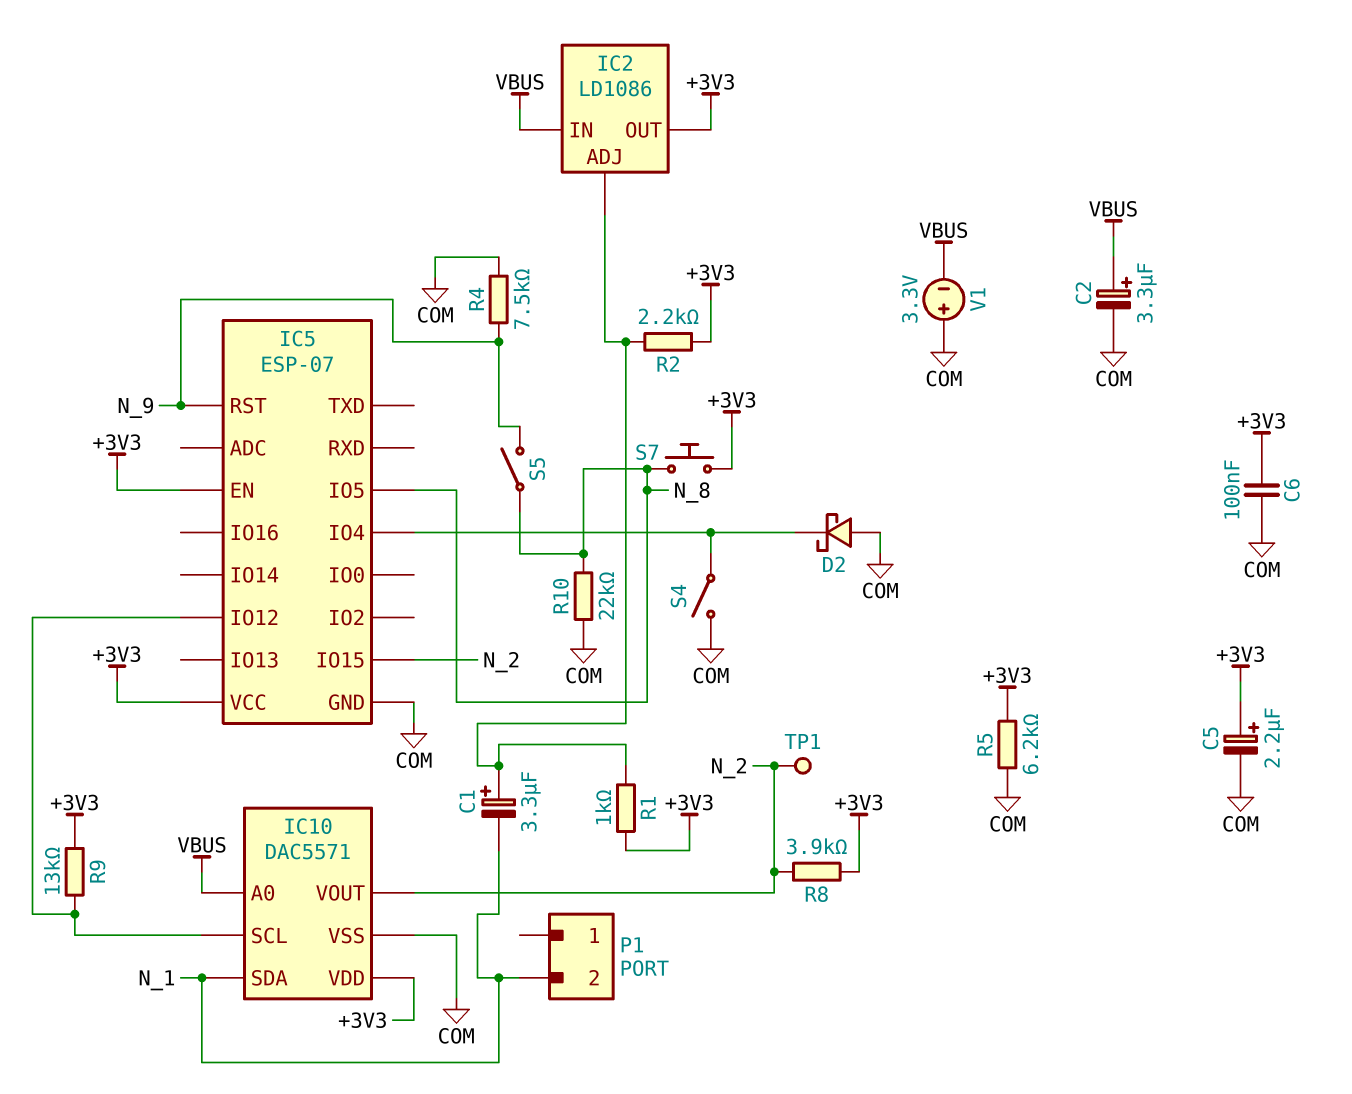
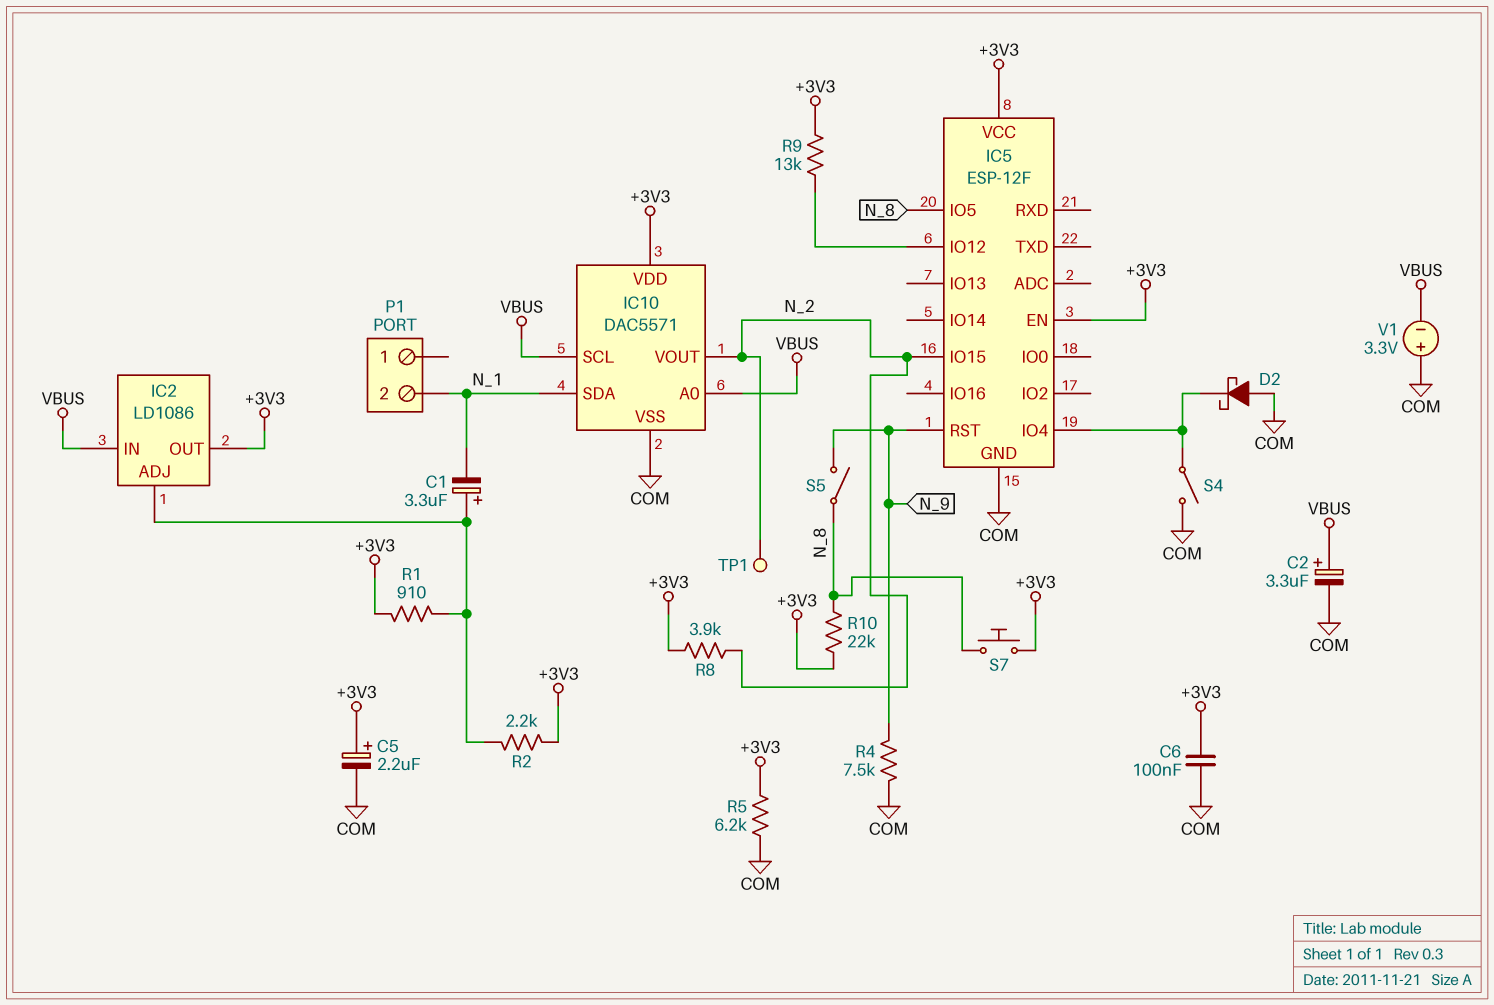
IC5: ESP-07 -> ESP-12F
IC10 pin SCL: IC5/IO12 -> VBUS
R1: 1k (+3V3, IC2/ADJ) -> 910 (+3V3, IC2/ADJ)
R10: 22k (COM, N_8) -> 22k (+3V3, N_8)

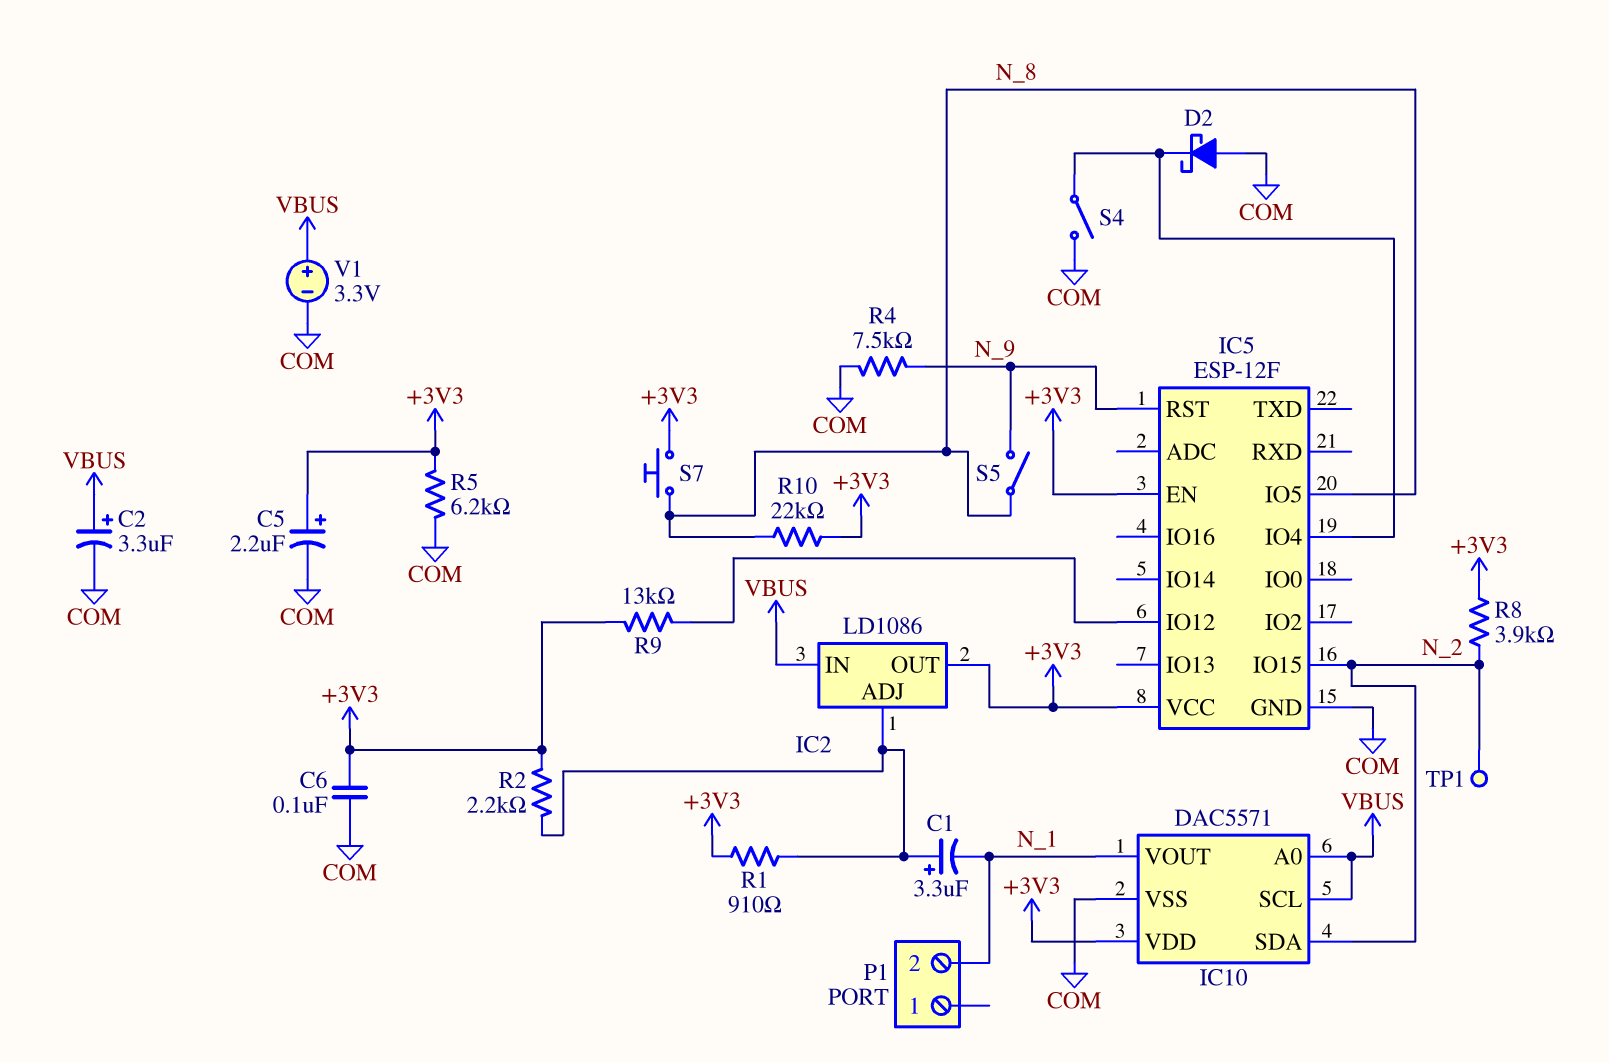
IC10 pin SDA: N_1 -> N_2
IC10 pin VOUT: N_2 -> N_1
V1: 3.3V (plus COM, minus VBUS) -> 3.3V (plus VBUS, minus COM)

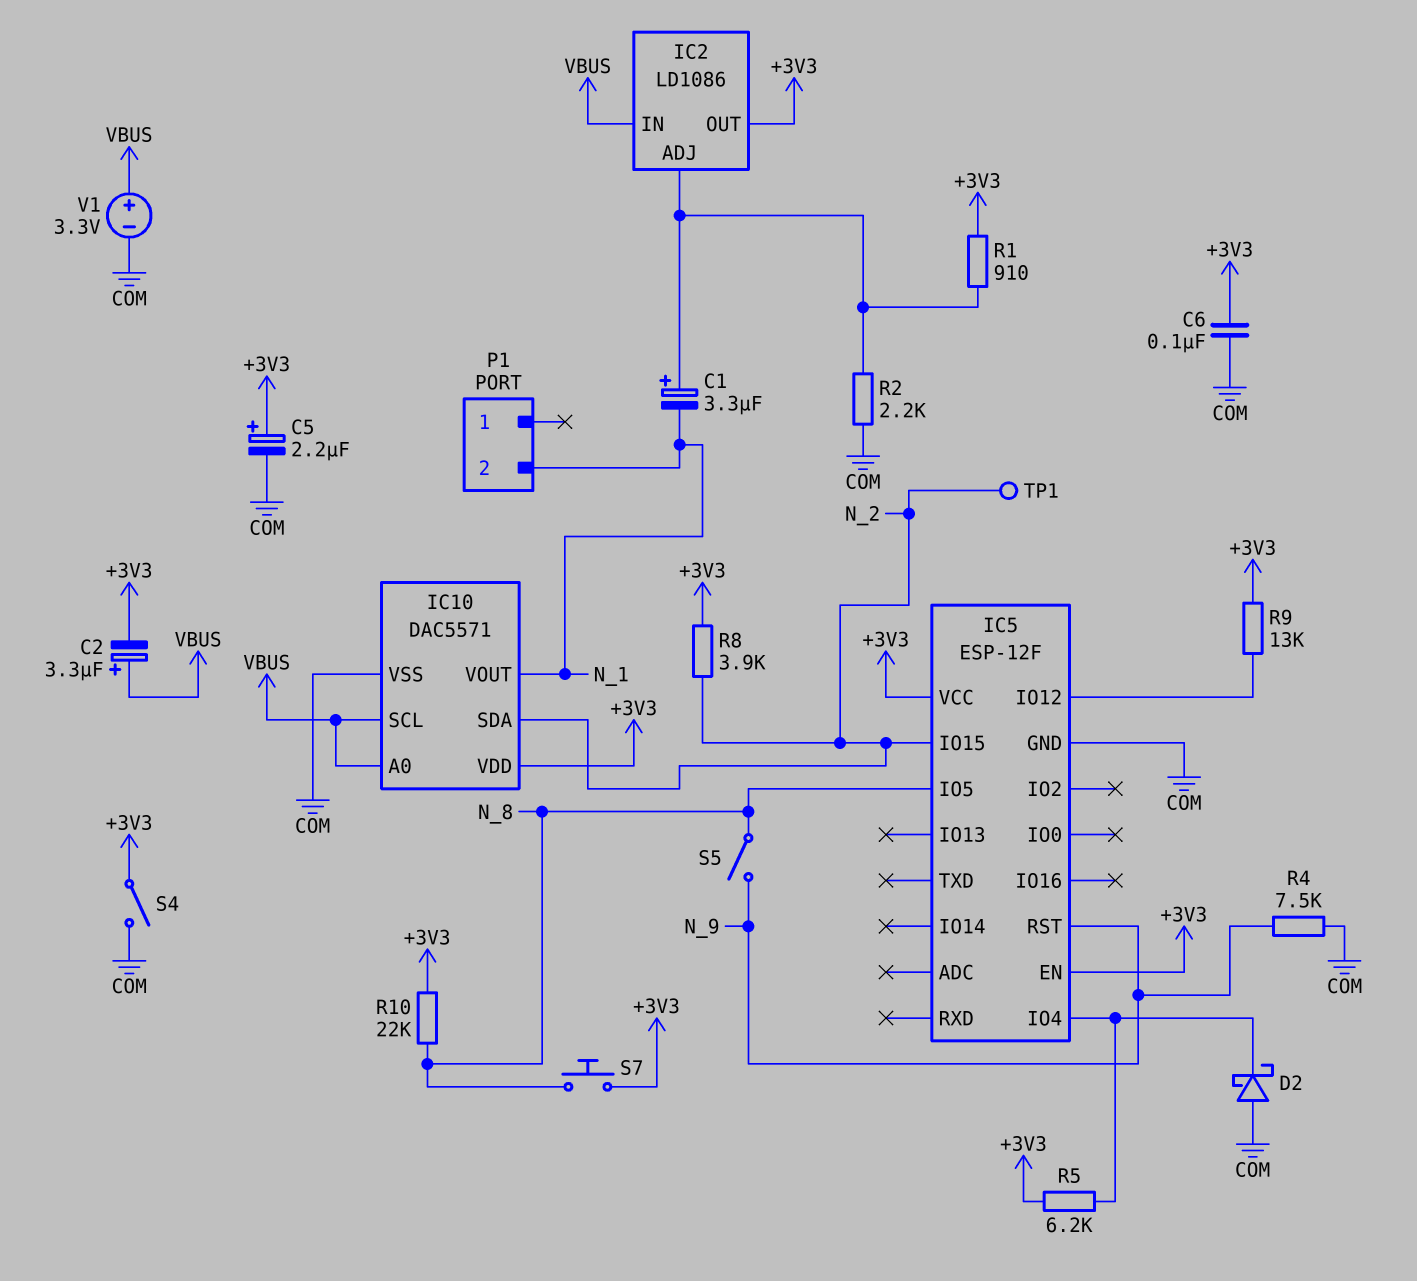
C2: 3.3uF (plus VBUS, minus COM) -> 3.3uF (plus VBUS, minus +3V3)
R2: 2.2k (+3V3, IC2/ADJ) -> 2.2k (COM, IC2/ADJ)
R5: 6.2k (+3V3, COM) -> 6.2k (+3V3, IC5/IO4)
S4: switch (COM, IC5/IO4) -> switch (+3V3, COM)

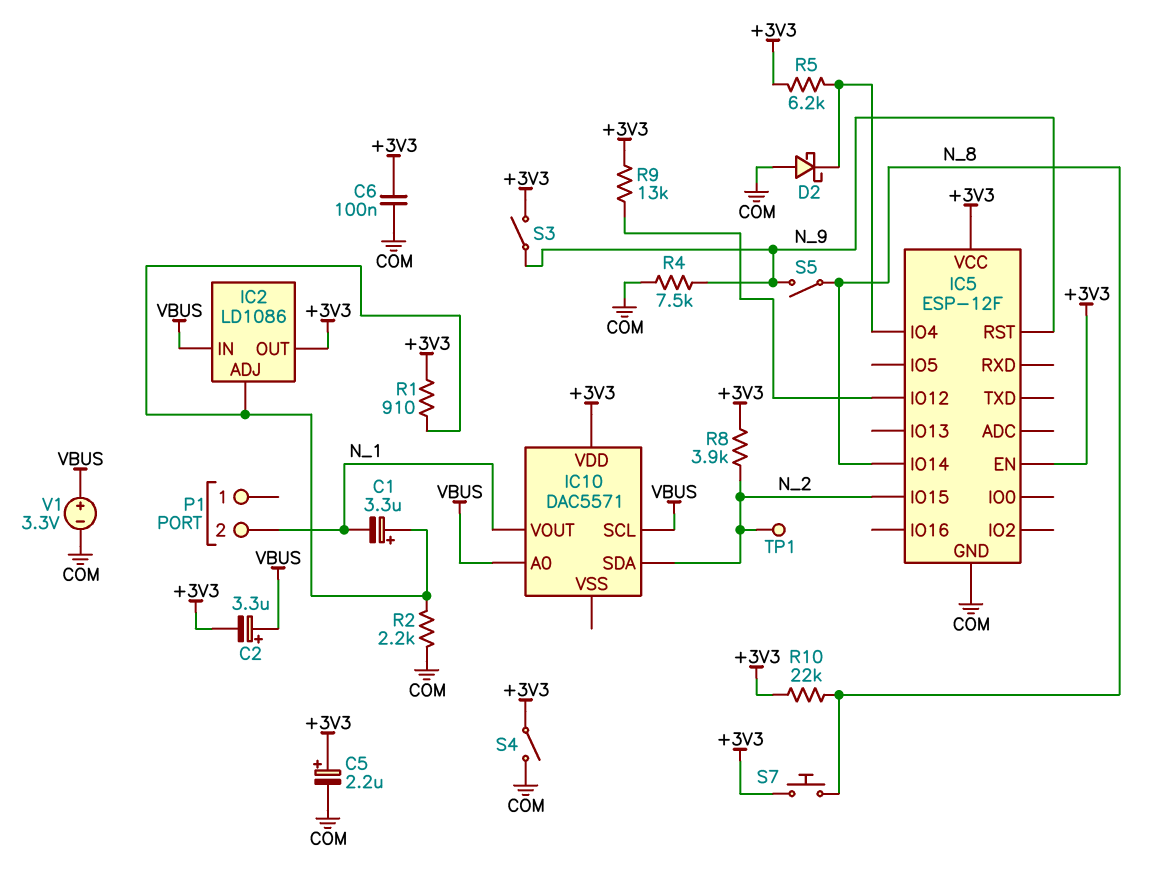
IC5 pin IO5: N_8 -> none
IC5 pin IO14: none -> N_8
IC10 pin VSS: COM -> none
S3: none -> switch (+3V3, N_9)

